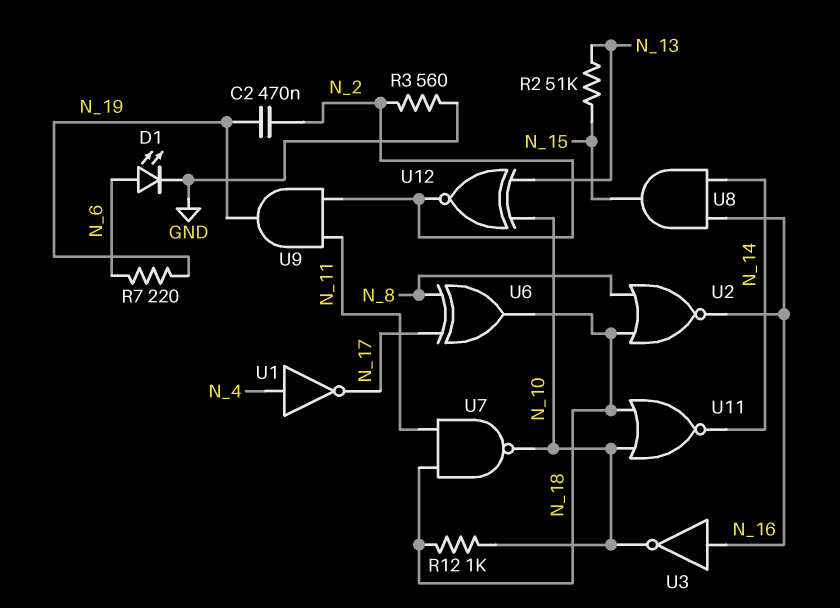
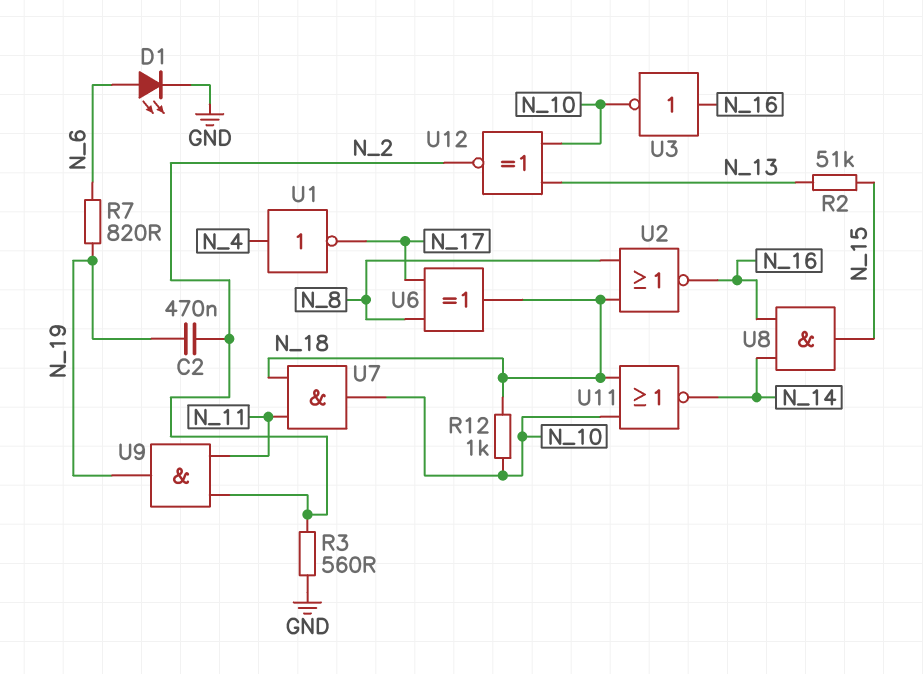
R7: 220 (N_6, N_19) -> 820 (N_6, N_19)
U7: NAND (in N_11, in N_18, out N_10) -> AND (in N_11, in N_18, out N_10)

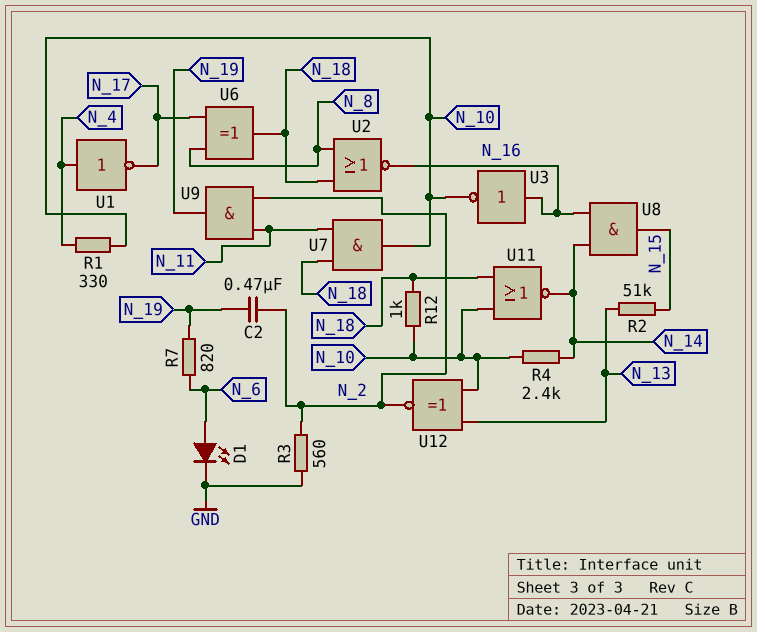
R1: none -> 330 (N_4, N_10)
R4: none -> 2.4k (N_10, N_14)

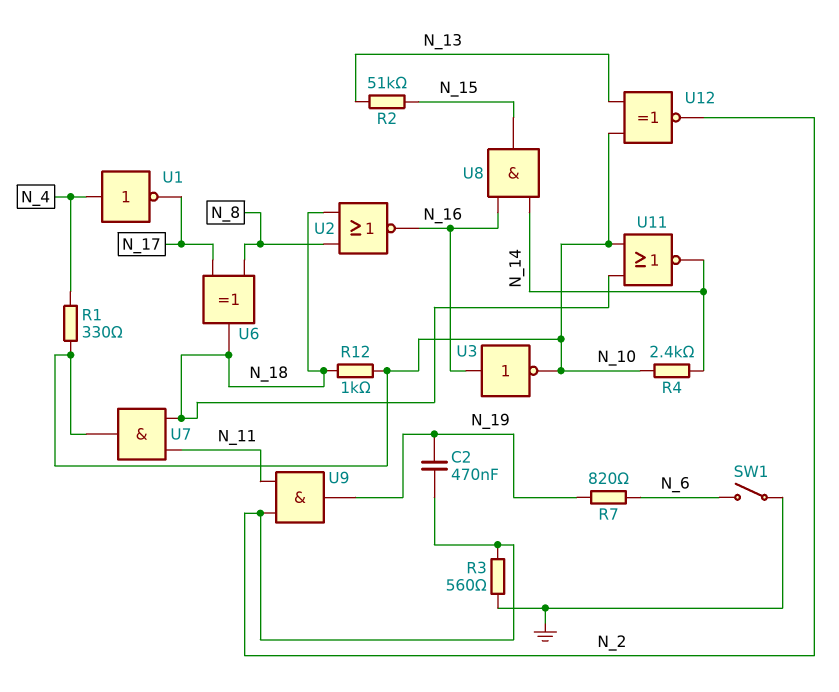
D1: LED (A N_6, K GND) -> none
SW1: none -> switch (GND, N_6)

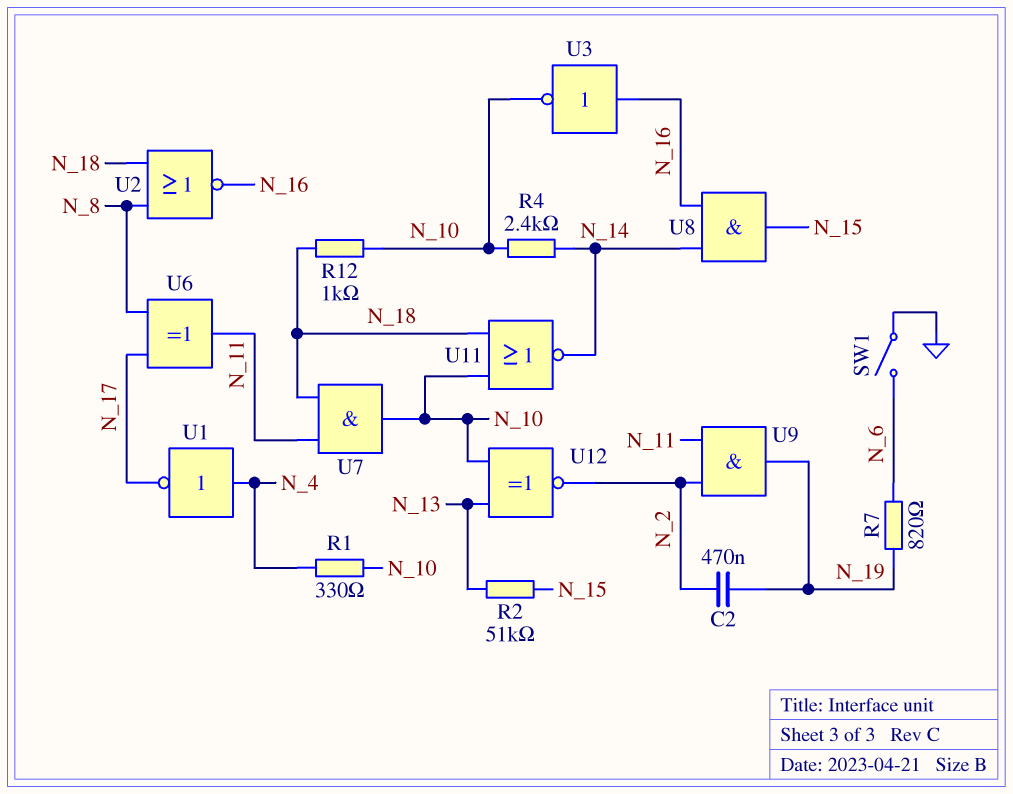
R3: 560 (GND, N_2) -> none
U6: XOR (in N_8, in N_17, out N_18) -> XOR (in N_8, in N_17, out N_11)

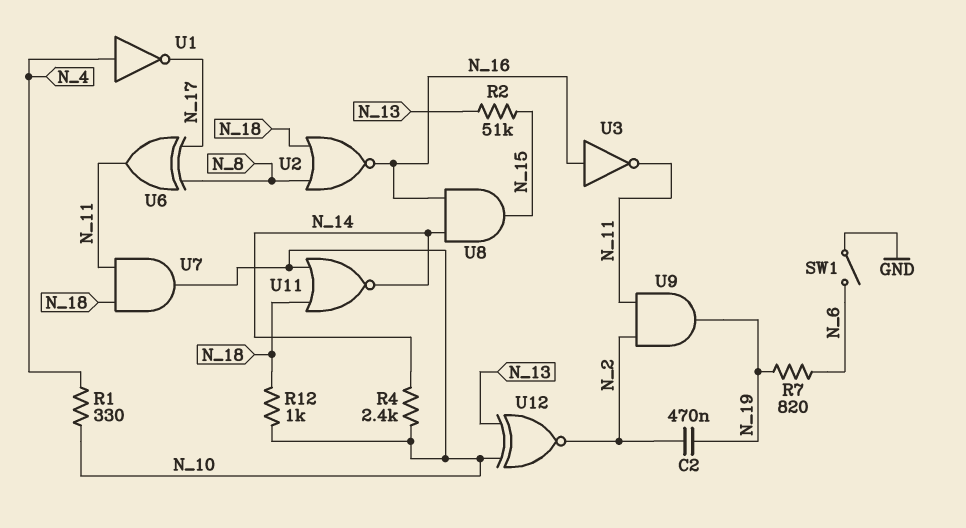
U3: NOT (in N_16, out N_10) -> NOT (in N_16, out N_11)

